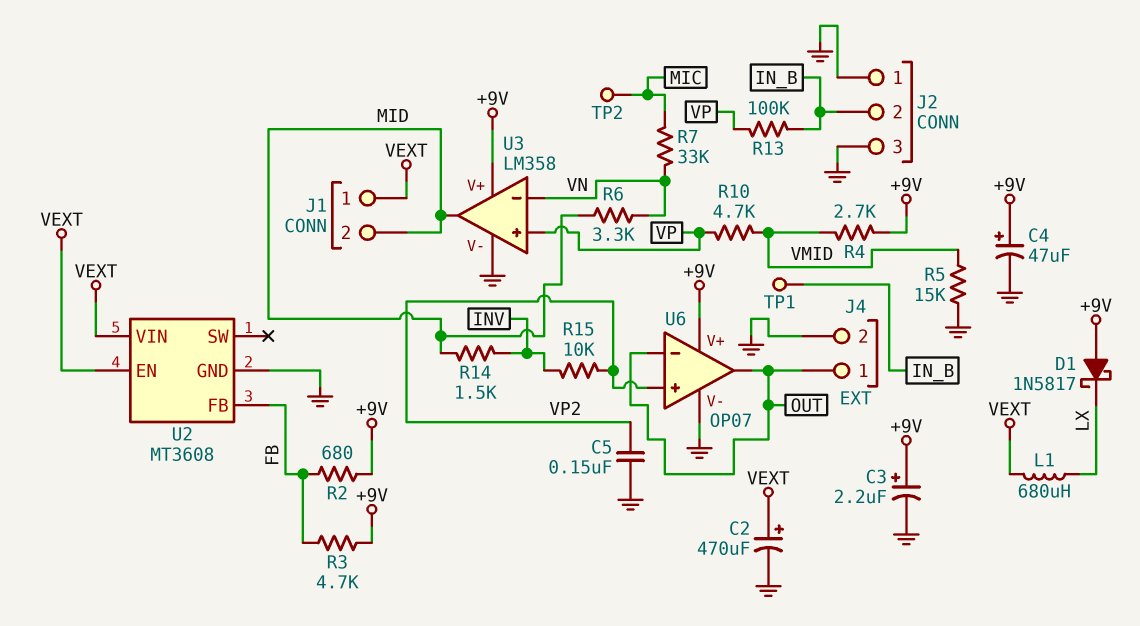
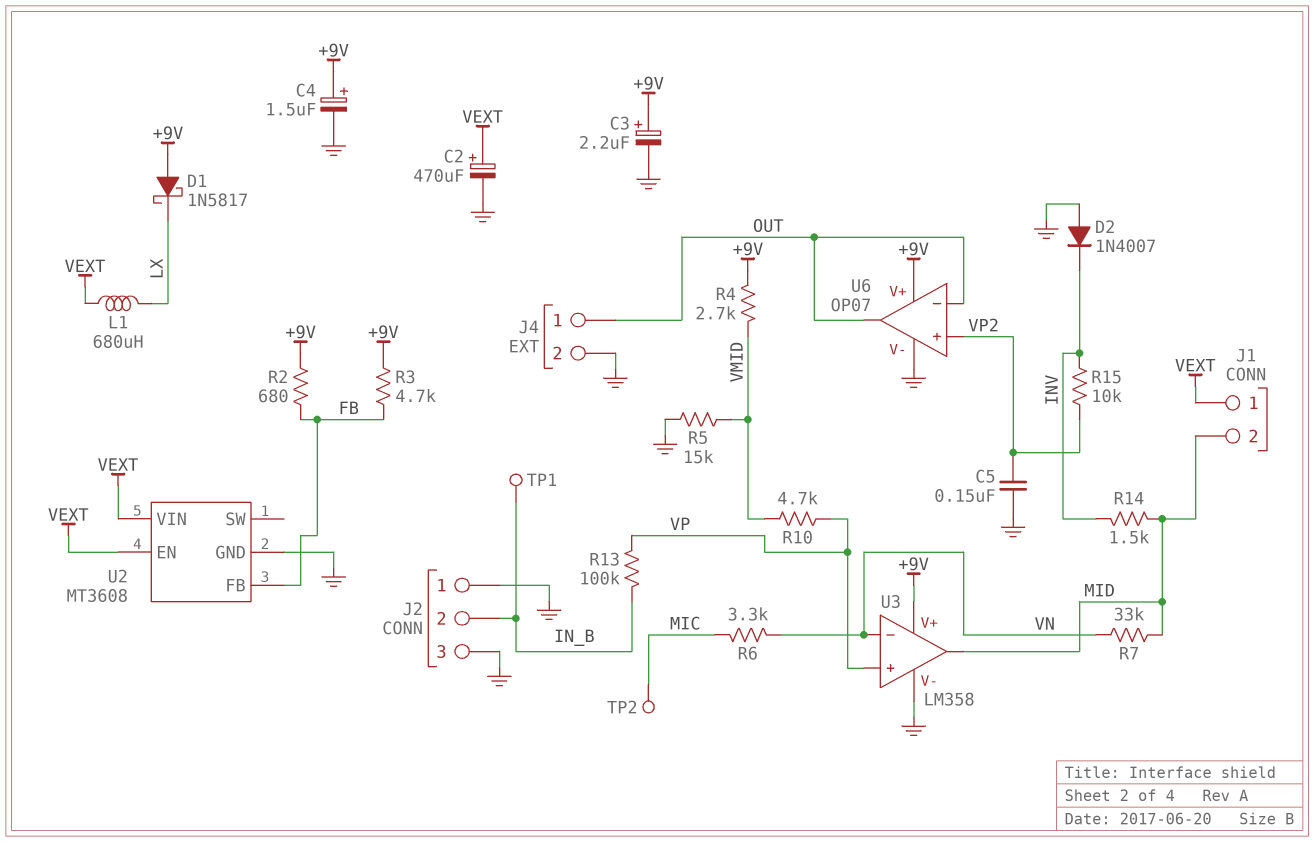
C4: 47uF (plus +9V, minus GND) -> 1.5uF (plus +9V, minus GND)
D2: none -> diode 1N4007 (A GND, K INV)
R6: 3.3k (MID, VN) -> 3.3k (MIC, VN)
R7: 33k (MIC, VN) -> 33k (MID, VN)

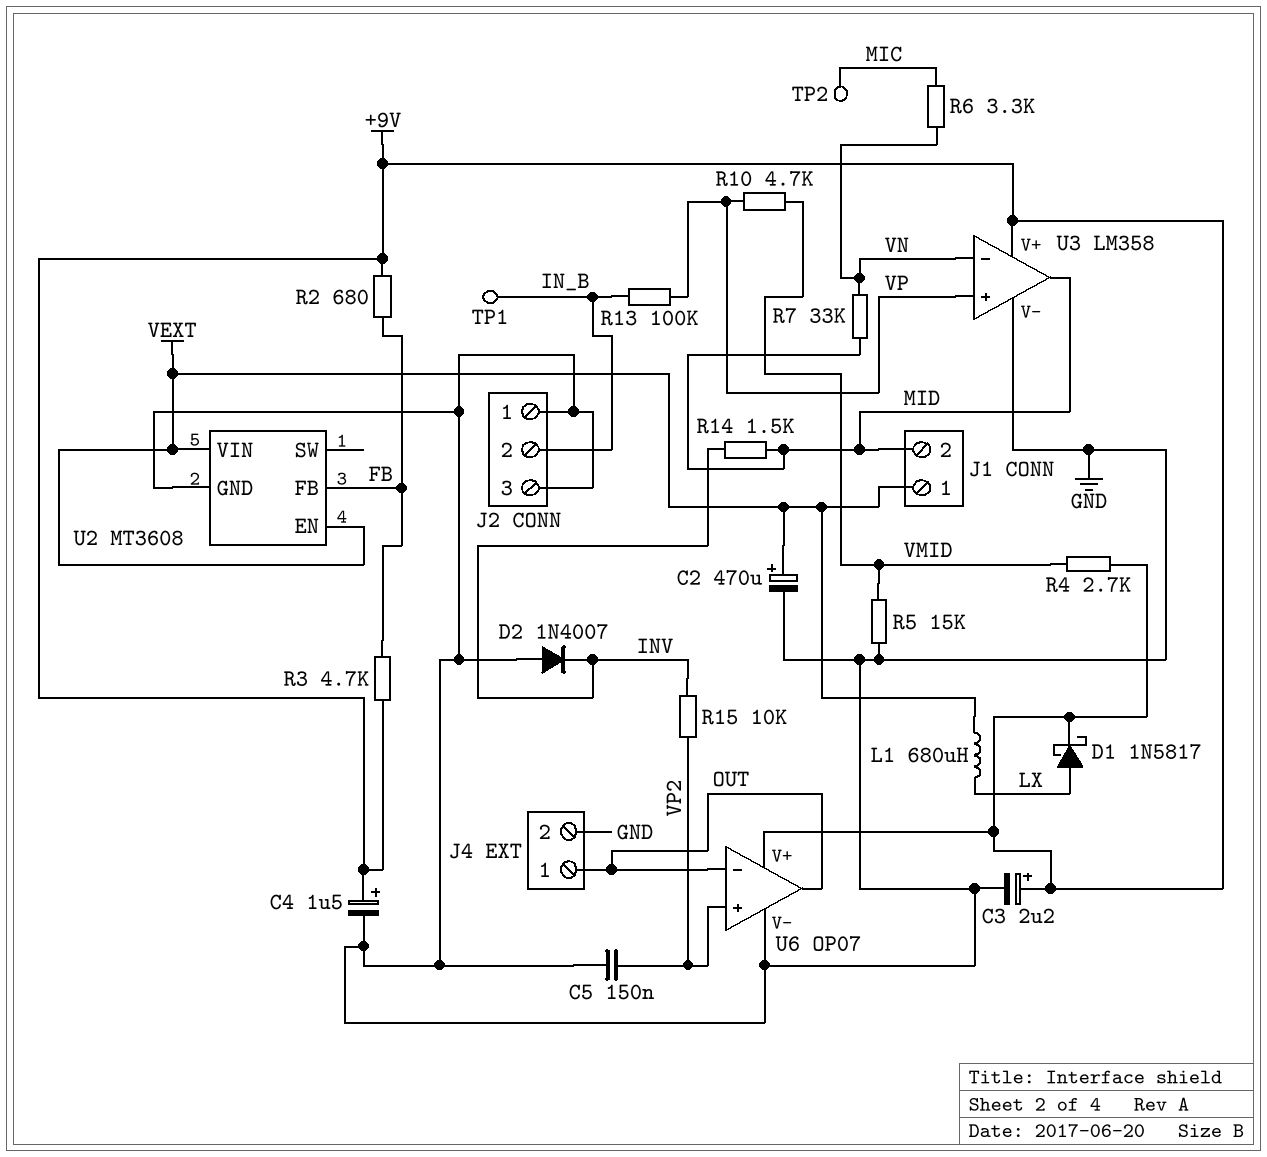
D1: schottky 1N5817 (A +9V, K LX) -> schottky 1N5817 (A LX, K +9V)

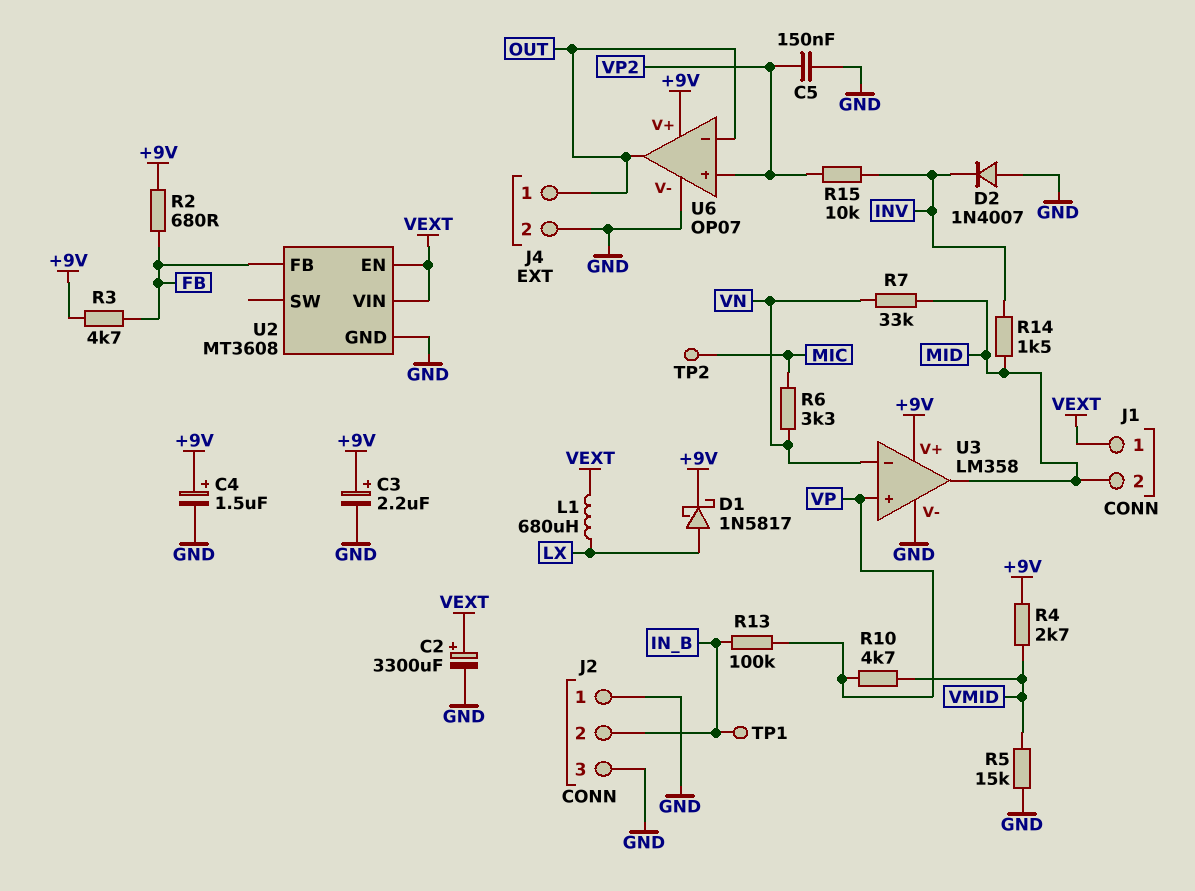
C2: 470uF (plus VEXT, minus GND) -> 3300uF (plus VEXT, minus GND)

